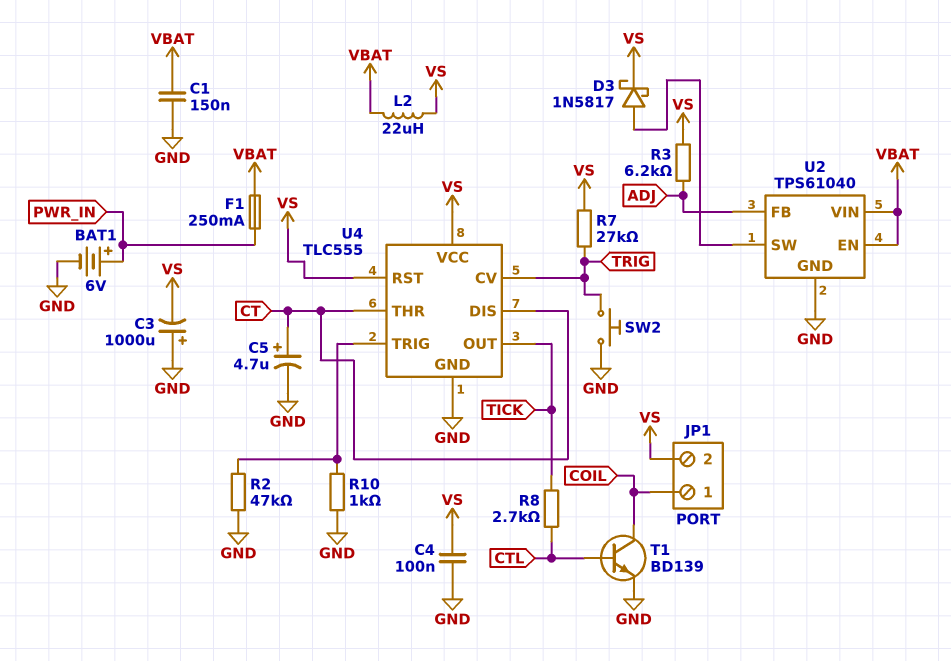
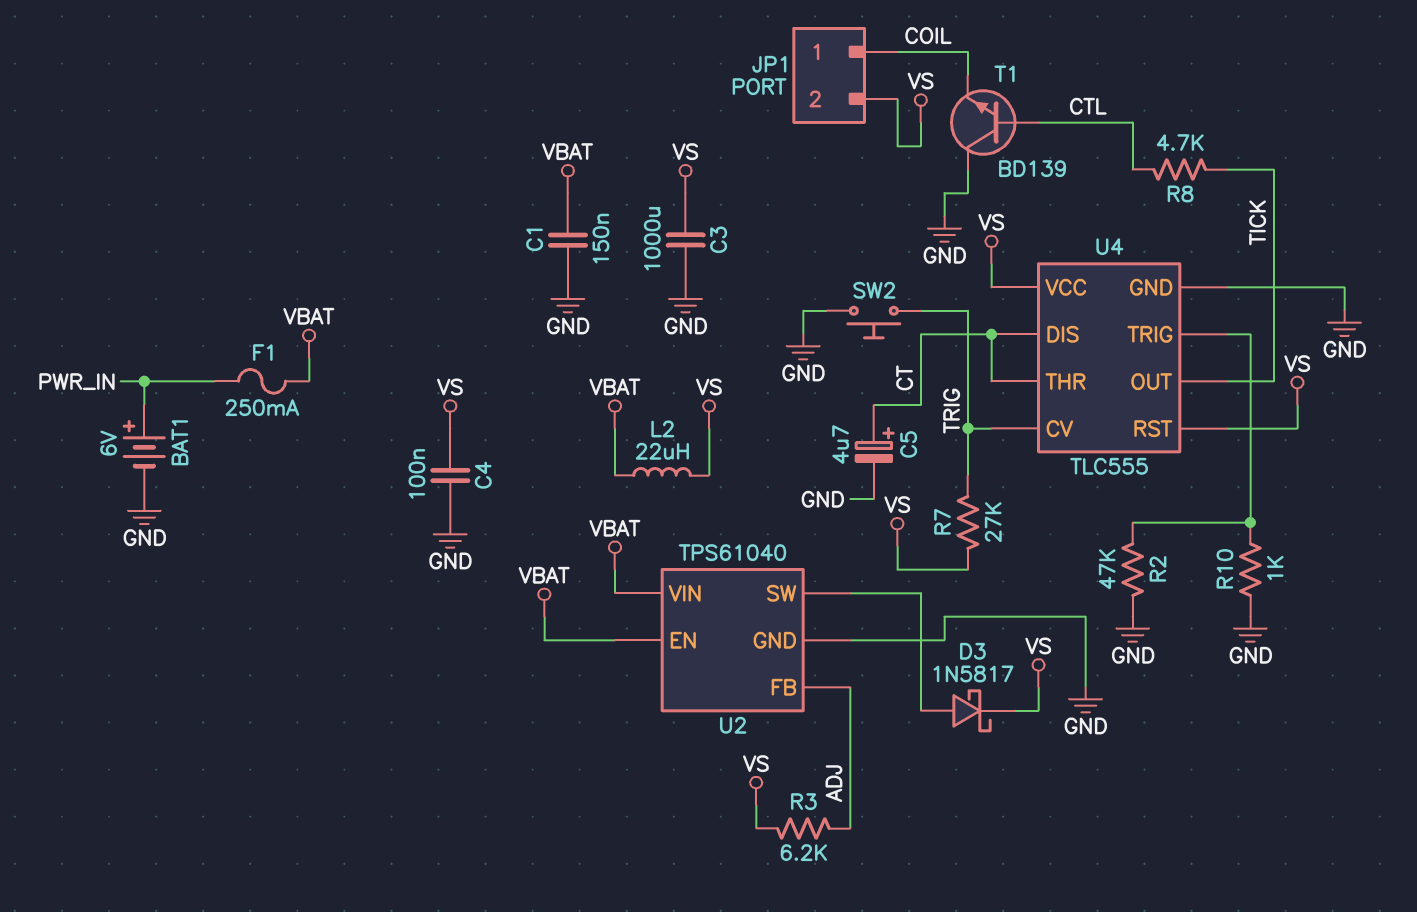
C3: 1000uF (plus GND, minus VS) -> 1000uF (GND, VS)
R8: 2.7k (CTL, TICK) -> 4.7k (CTL, TICK)
T1: NPN BD139 (B CTL, C COIL, E GND) -> NPN BD139 (B CTL, C GND, E COIL)

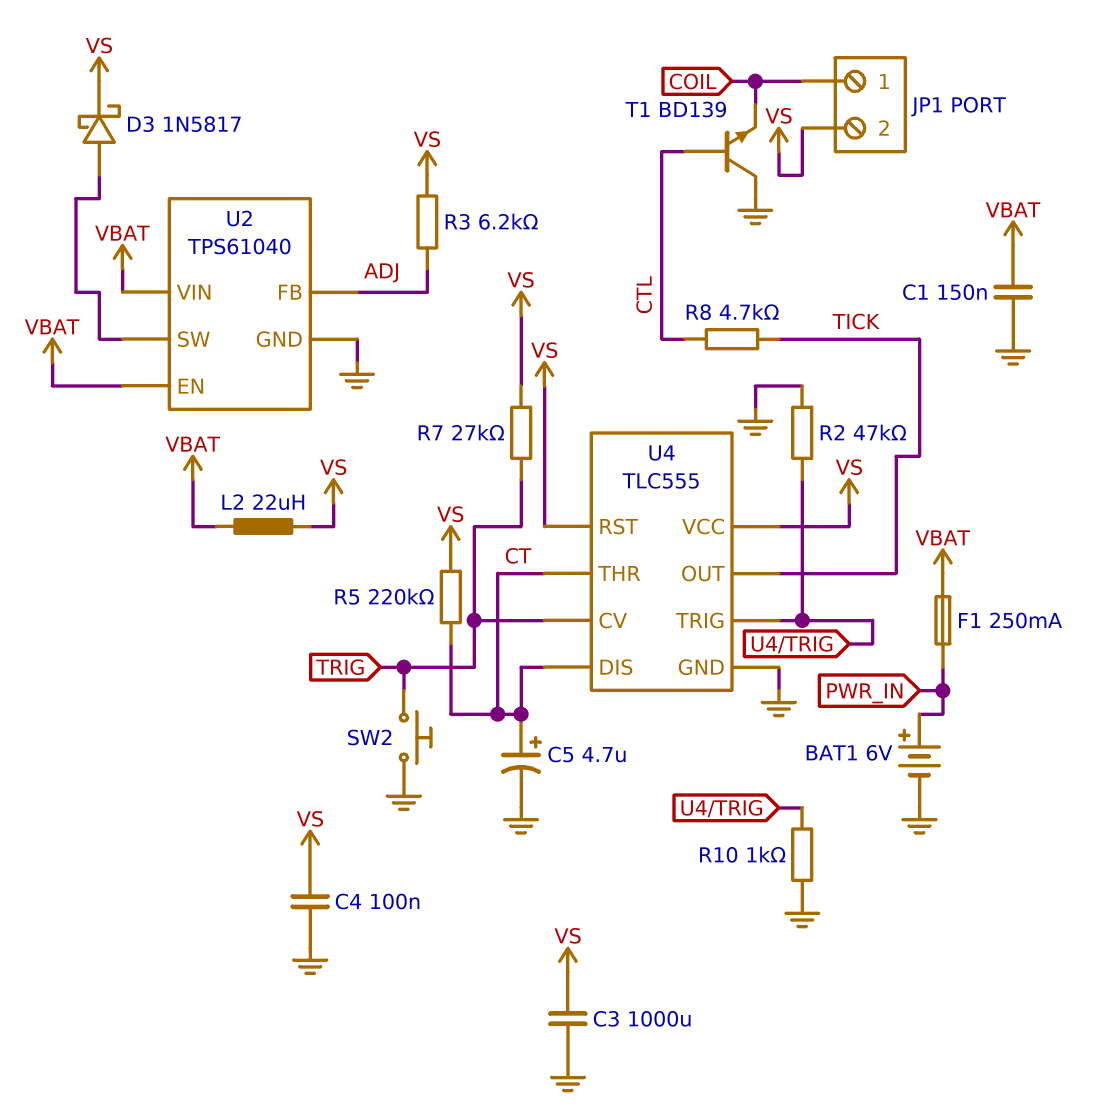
R5: none -> 220k (CT, VS)

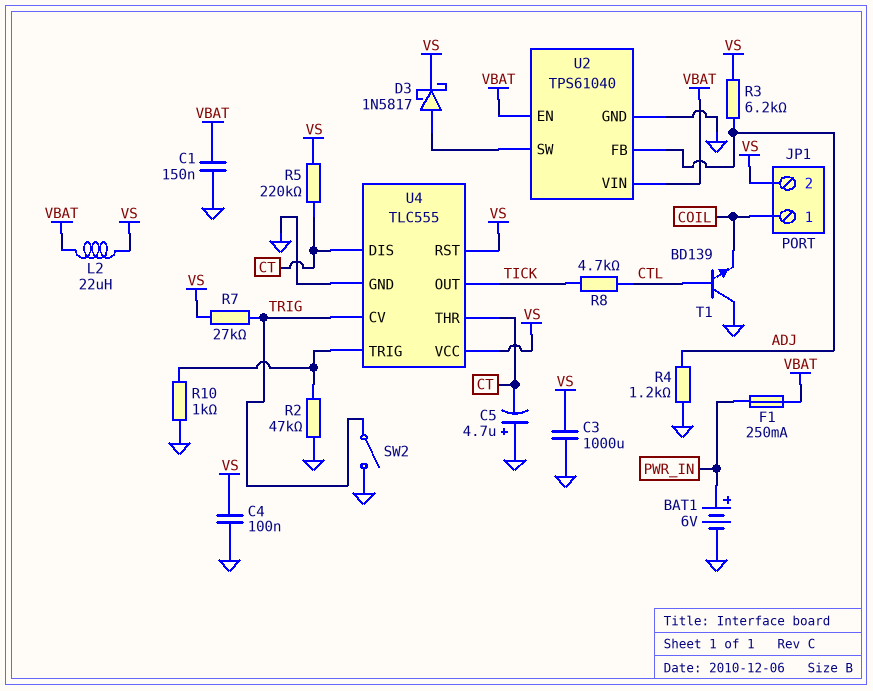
C5: 4.7uF (plus CT, minus GND) -> 4.7uF (plus GND, minus CT)
R4: none -> 1.2k (ADJ, GND)
SW2: button (GND, TRIG) -> switch (GND, TRIG)

